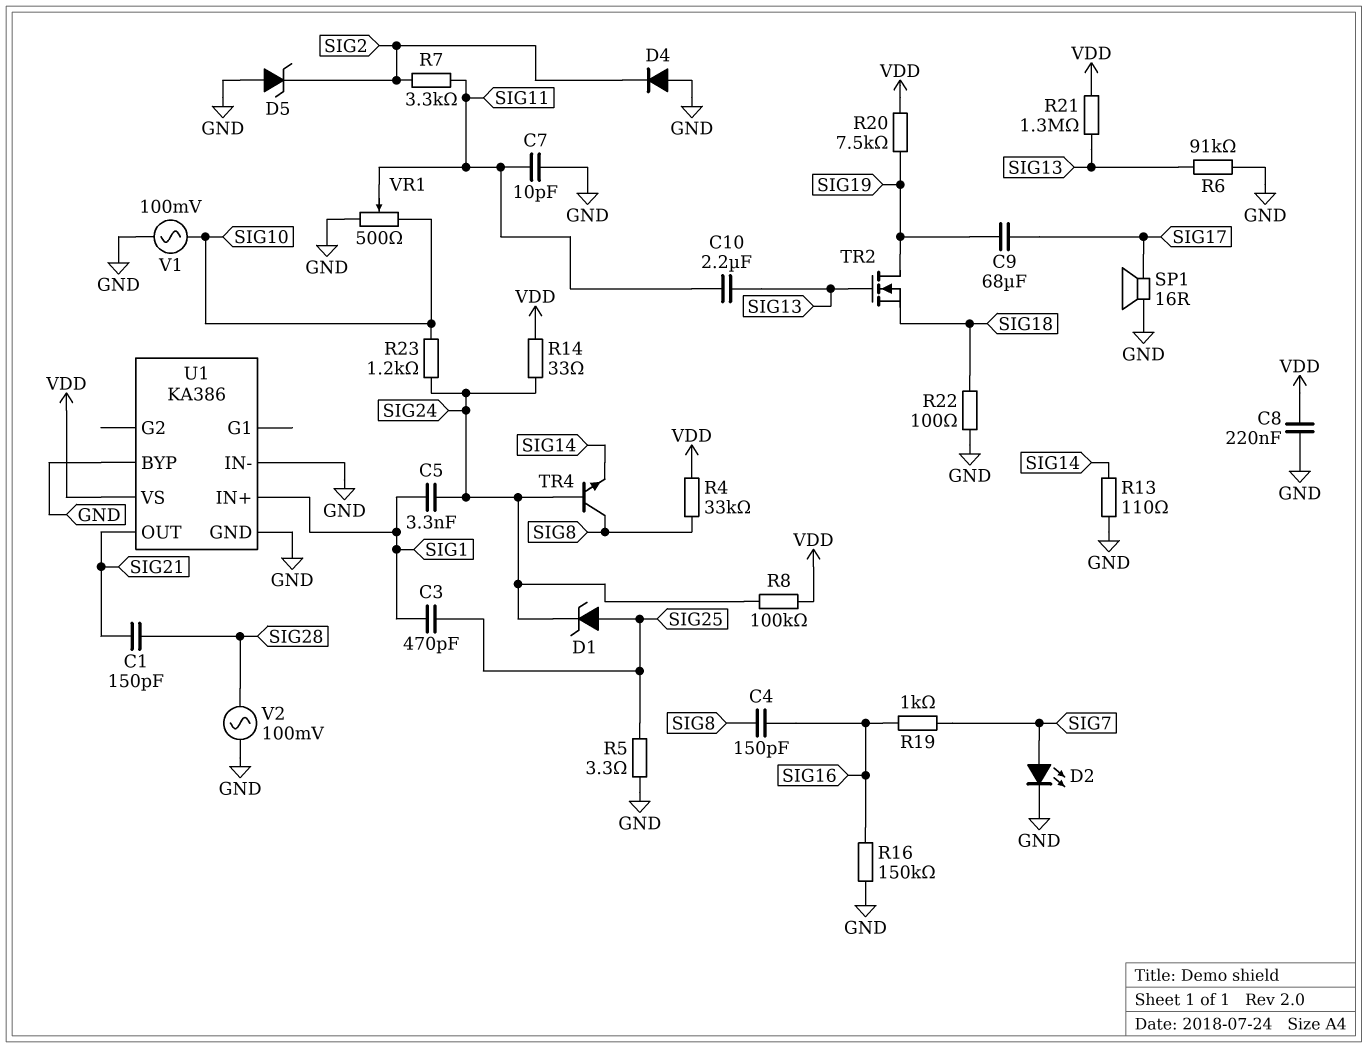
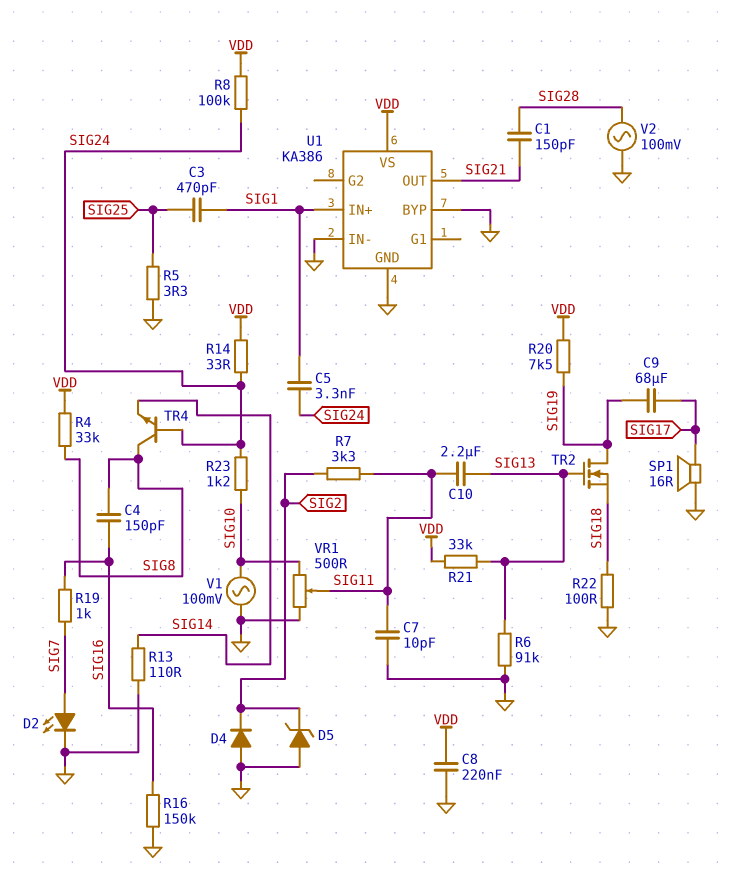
D1: zener (A SIG25, K SIG24) -> none
R21: 1.3M (SIG13, VDD) -> 33k (SIG13, VDD)

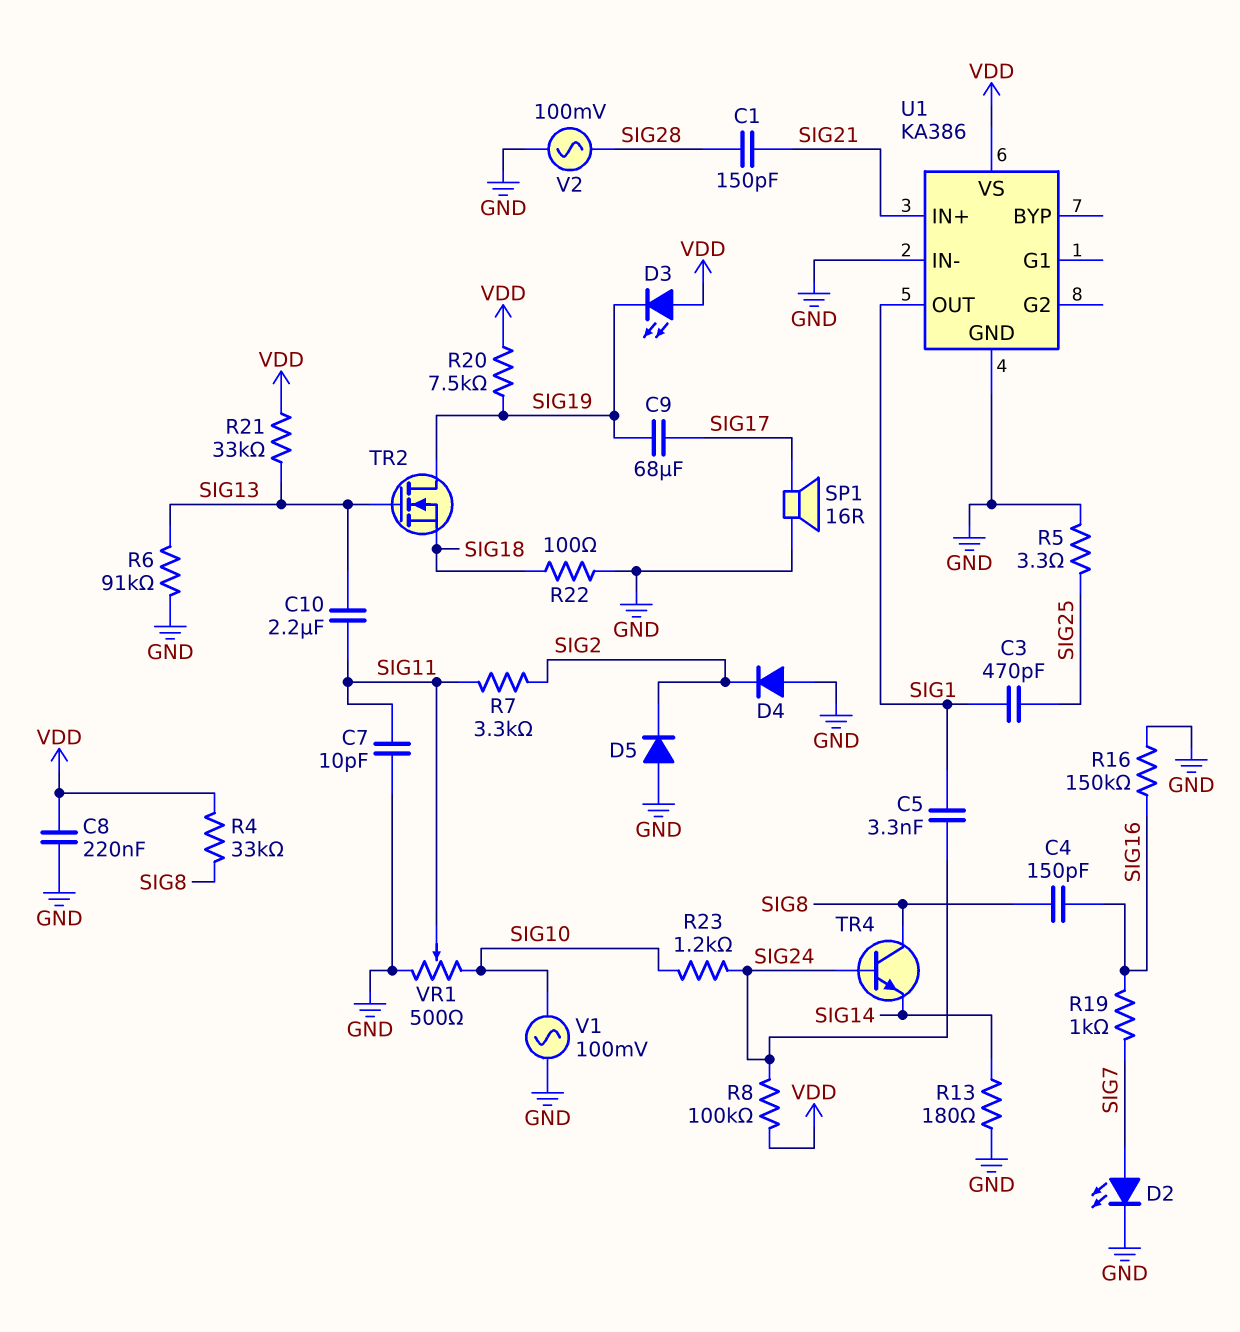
D3: none -> LED (A VDD, K SIG19)
D5: zener (A GND, K SIG2) -> diode (A GND, K SIG2)
R13: 110 (GND, SIG14) -> 180 (GND, SIG14)
R14: 33 (SIG24, VDD) -> none
U1 pin BYP: GND -> none
U1 pin IN+: SIG1 -> SIG21
U1 pin OUT: SIG21 -> SIG1

